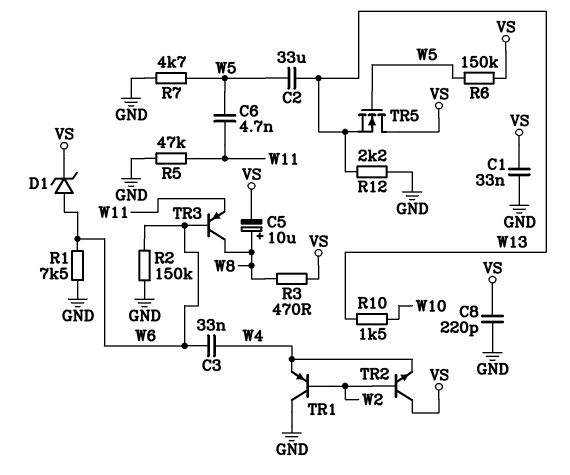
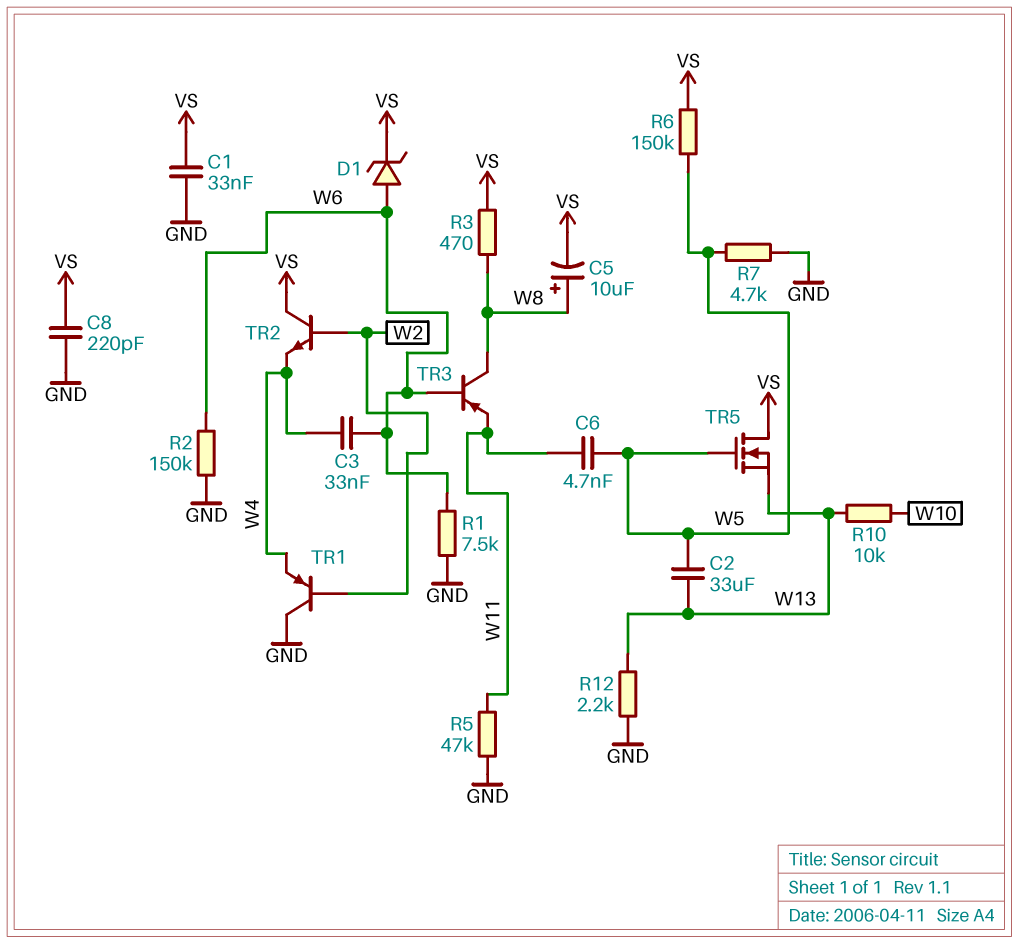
R10: 1.5k (W10, W13) -> 10k (W10, W13)

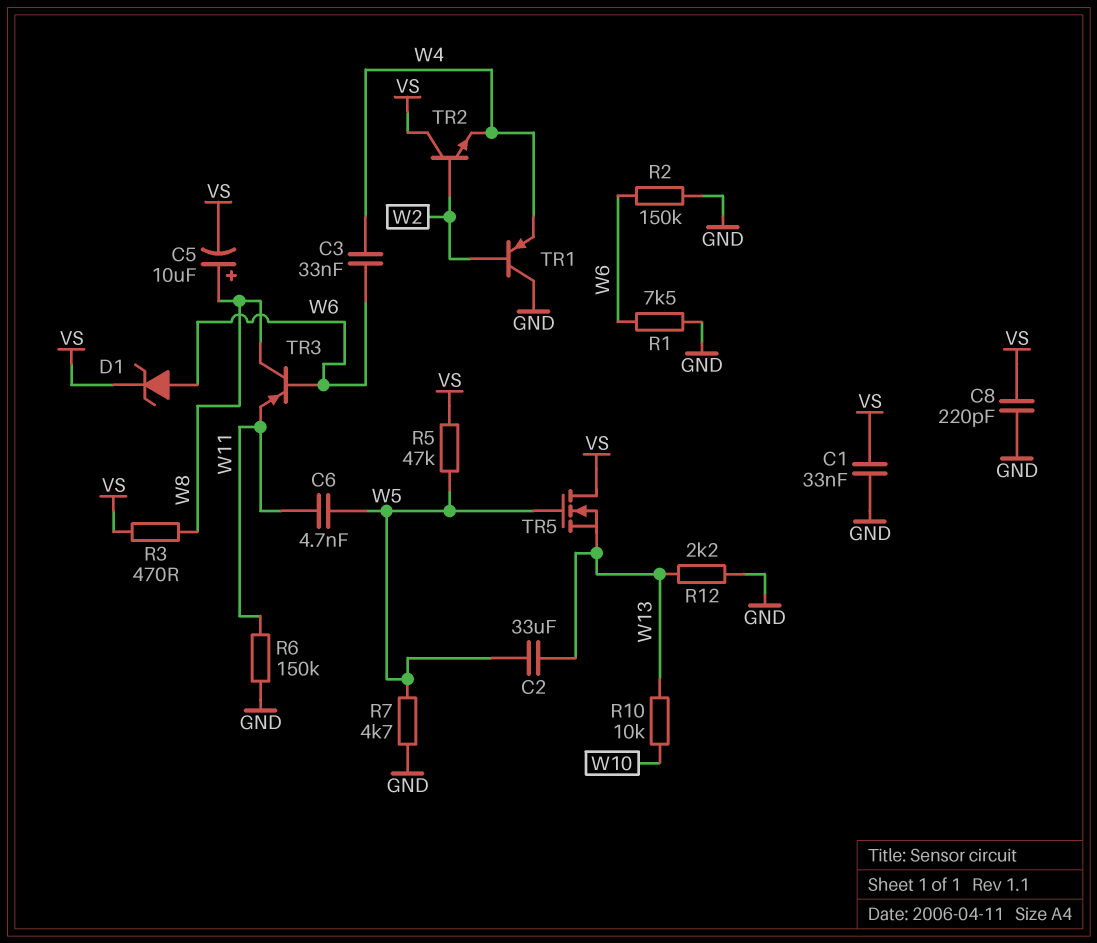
R5: 47k (GND, W11) -> 47k (VS, W5)
R6: 150k (VS, W5) -> 150k (GND, W11)

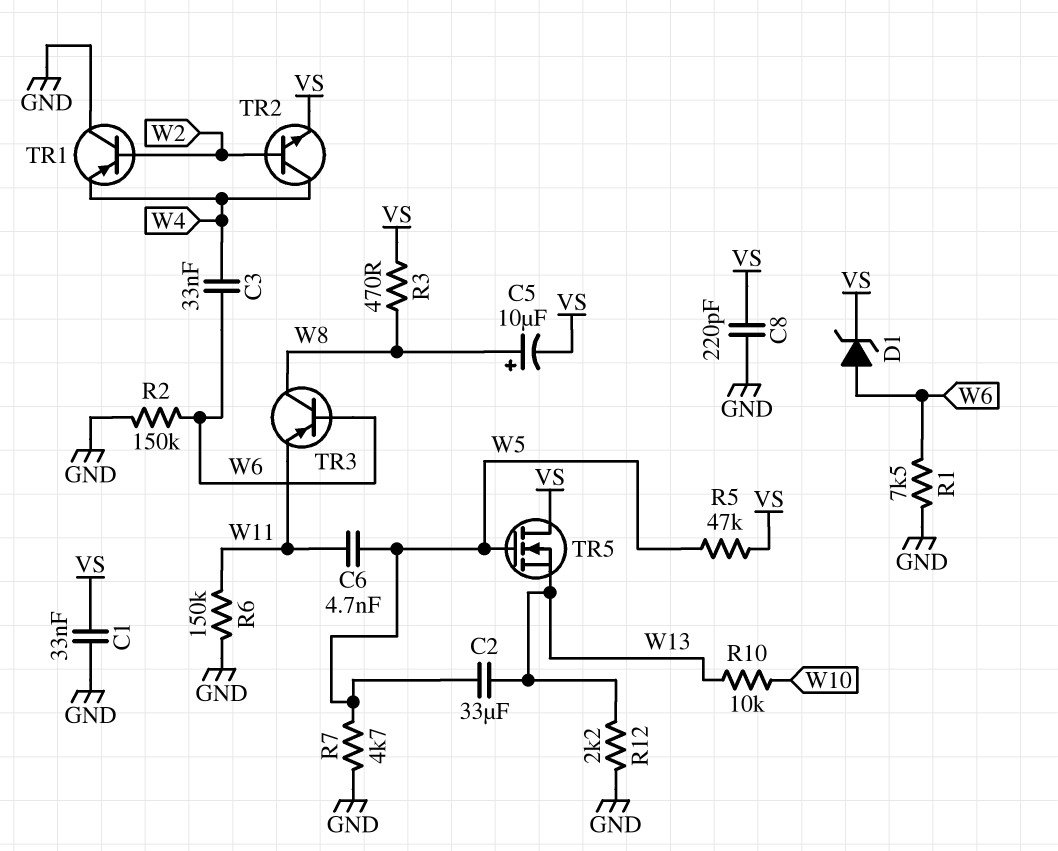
TR2: NPN (B W2, C VS, E W4) -> NPN (B W2, C W4, E VS)

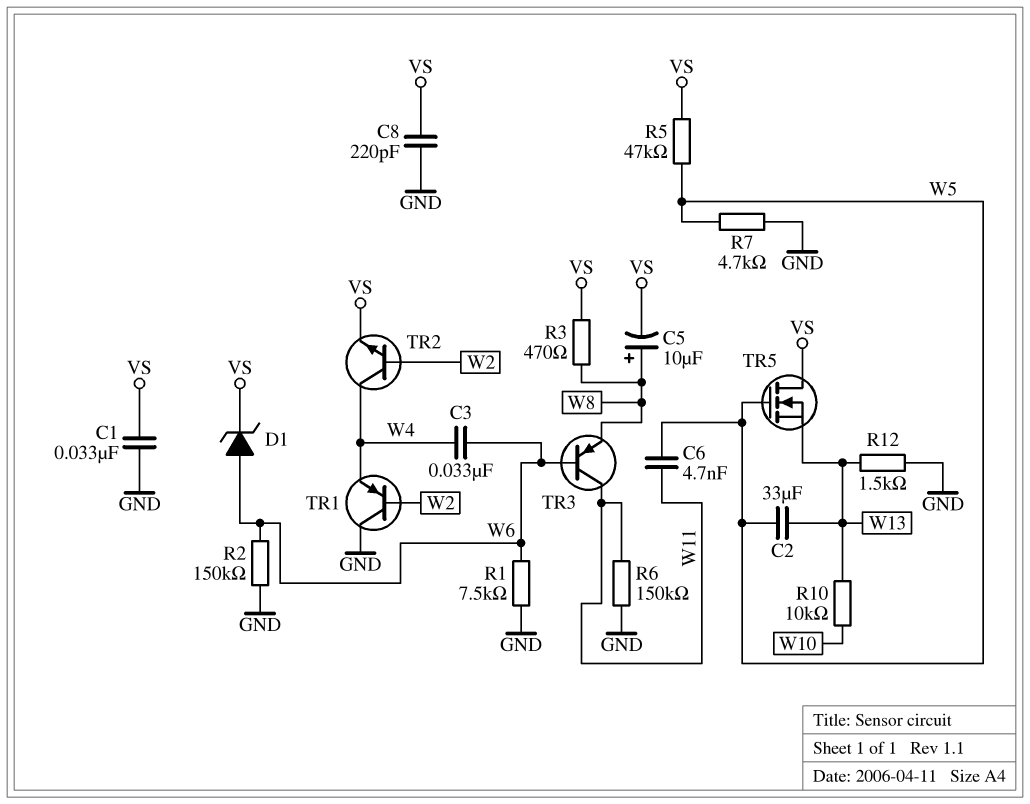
R12: 2.2k (GND, W13) -> 1.5k (GND, W13)
TR3: PNP (B W6, C W8, E W11) -> PNP (B W6, C W11, E W8)

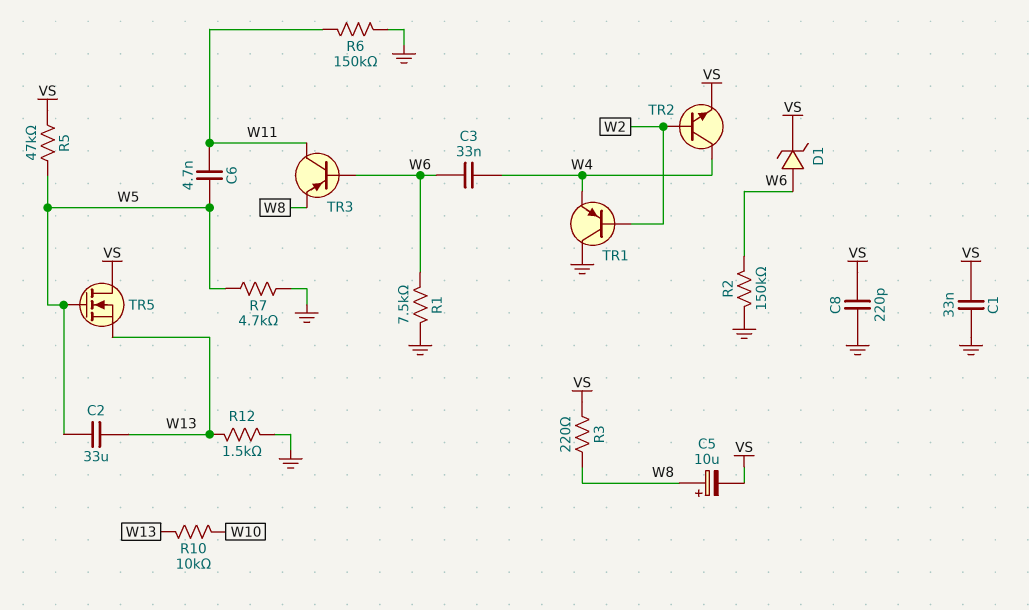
R3: 470 (VS, W8) -> 220 (VS, W8)

